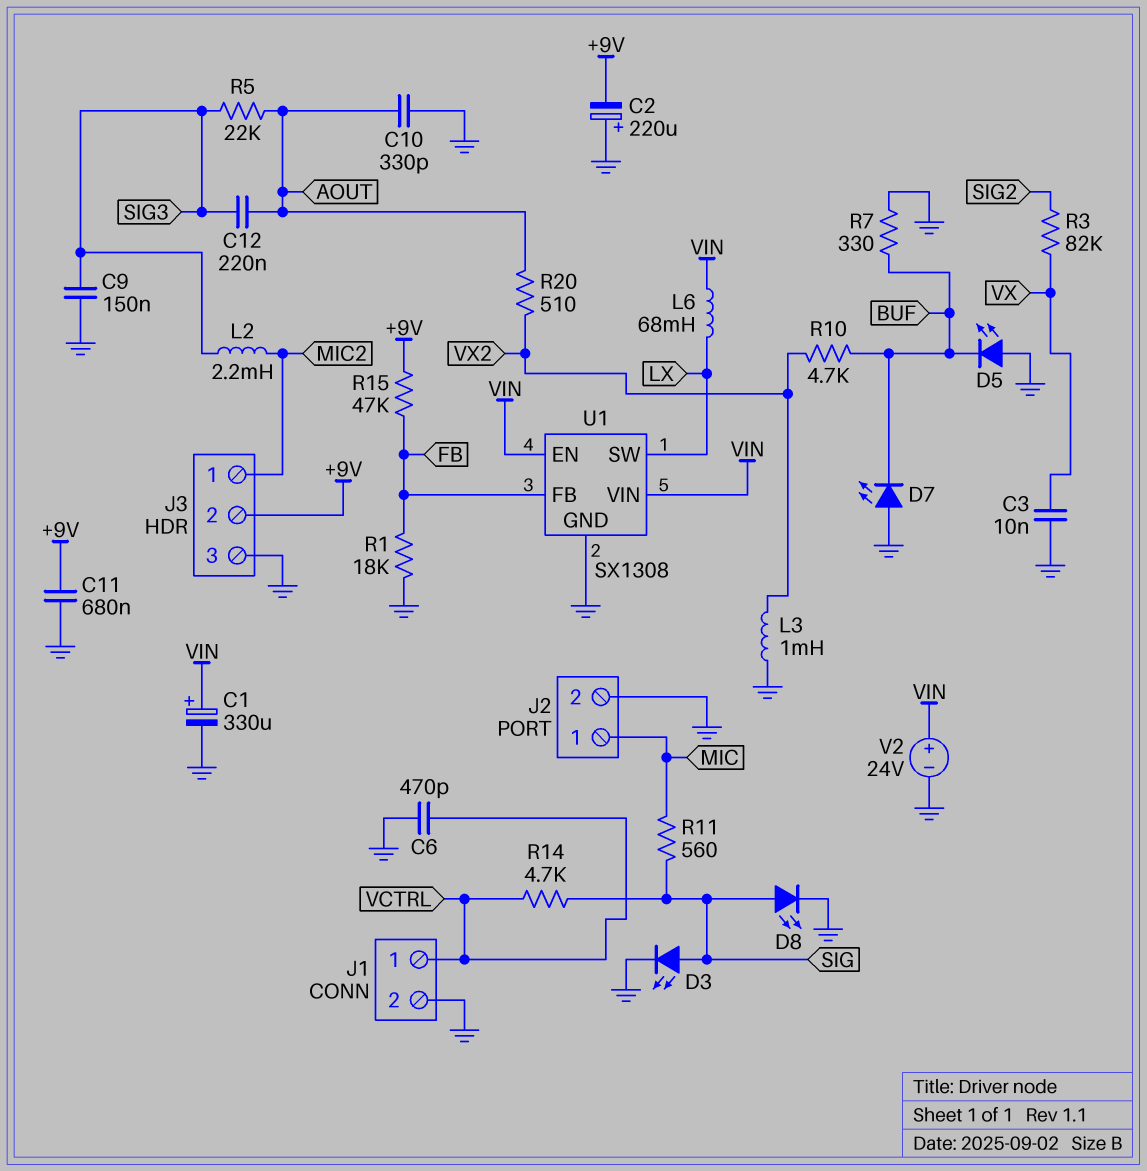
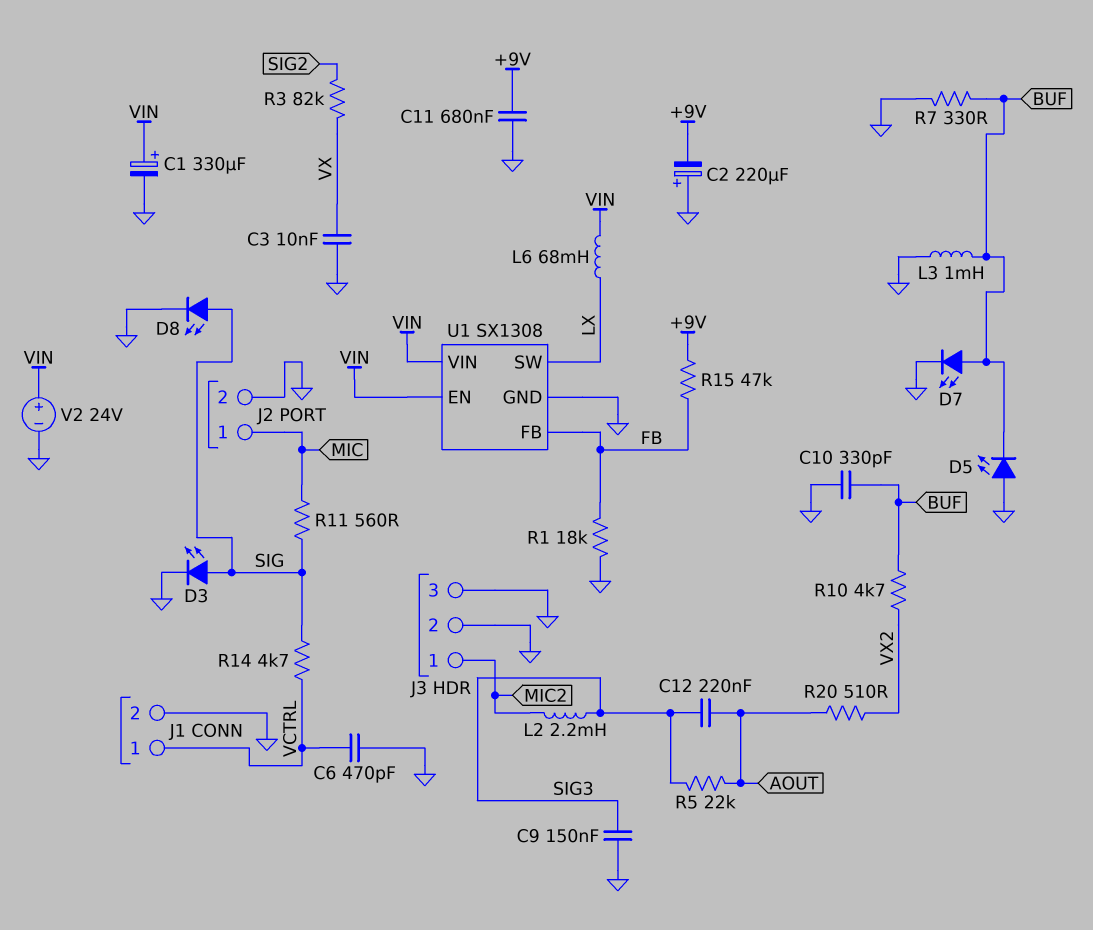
C10: 330pF (AOUT, GND) -> 330pF (BUF, GND)
D7: LED (A GND, K BUF) -> LED (A BUF, K GND)
J3 pin 2: +9V -> GND
L3: 1mH (GND, VX2) -> 1mH (BUF, GND)

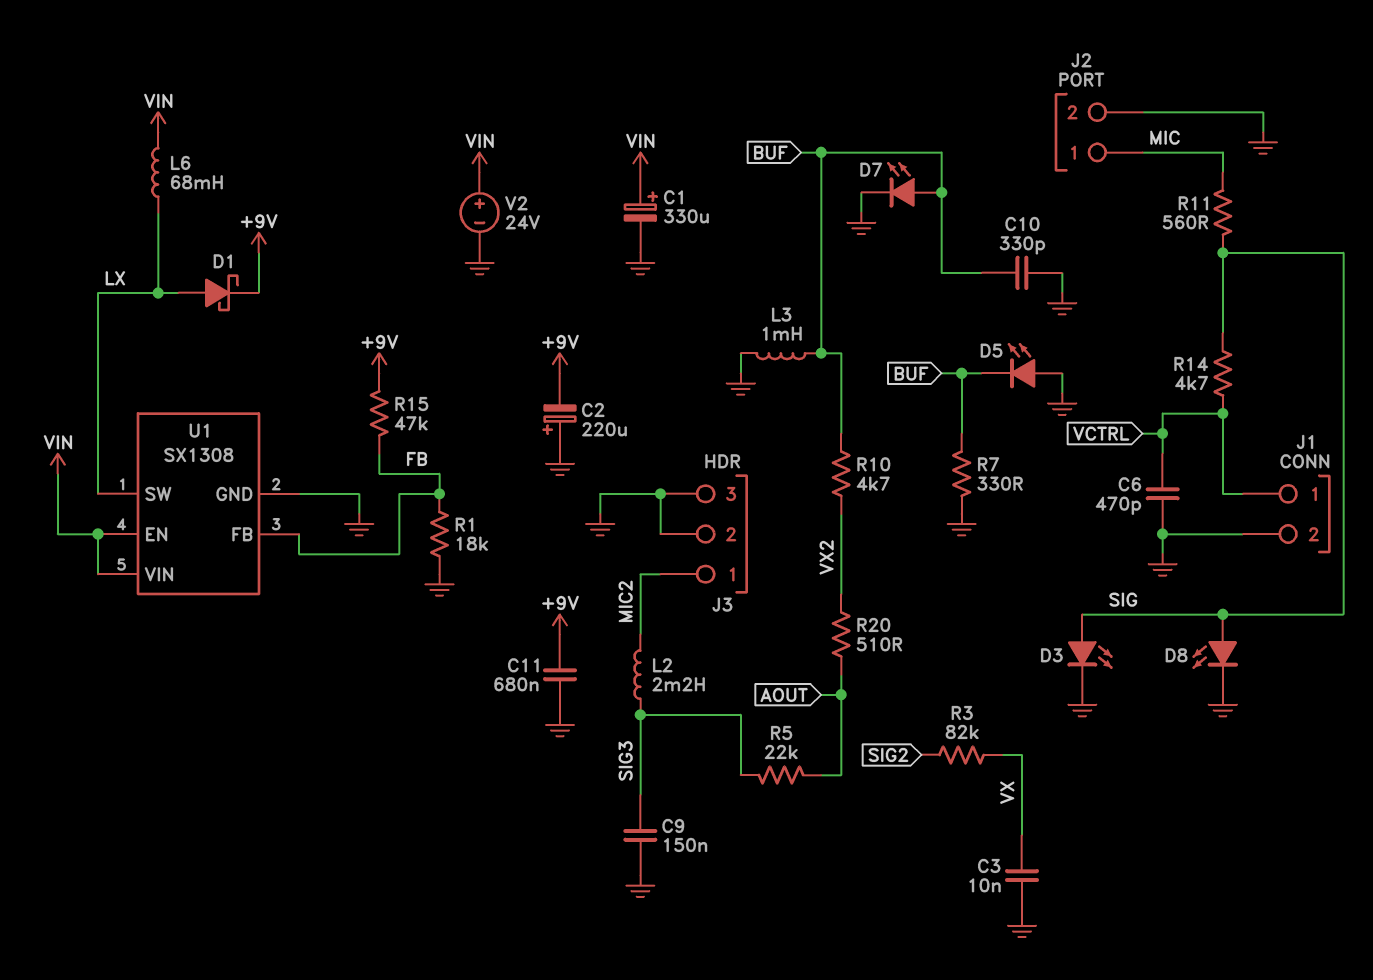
C12: 220nF (AOUT, SIG3) -> none
D1: none -> schottky (A LX, K +9V)

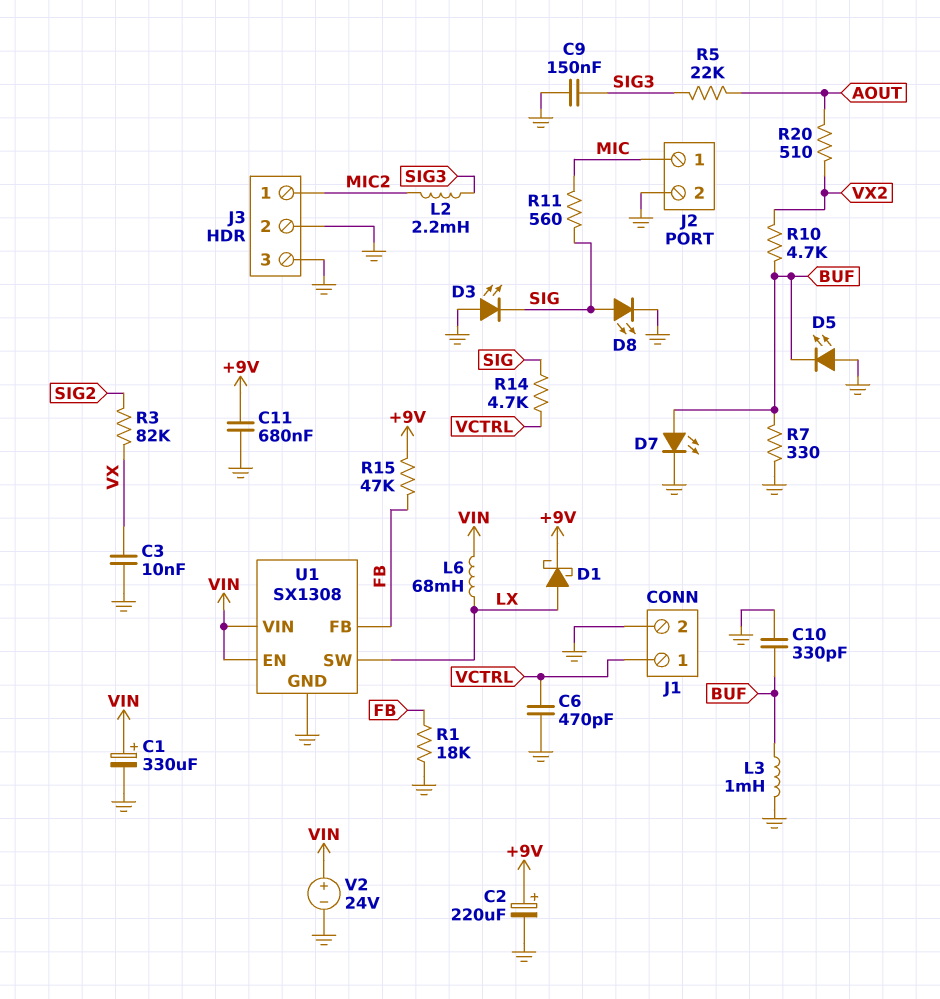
C2: 220uF (plus GND, minus +9V) -> 220uF (plus +9V, minus GND)
D3: LED (A SIG, K GND) -> LED (A GND, K SIG)

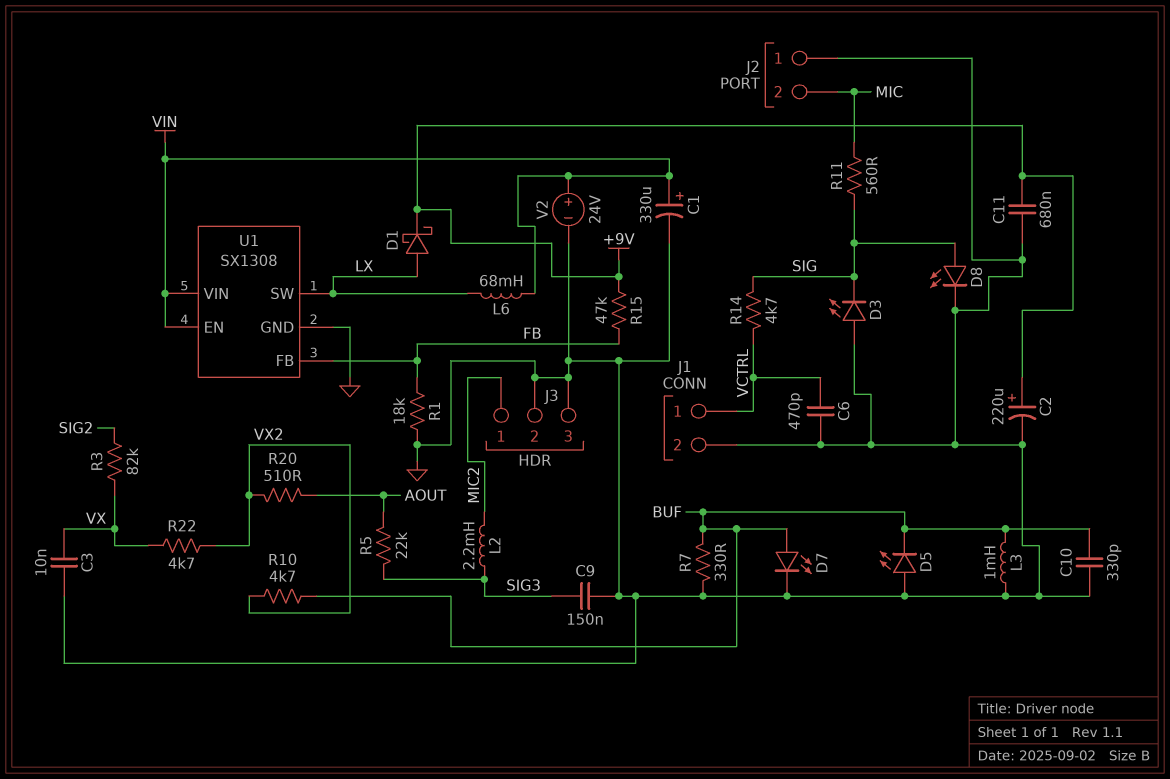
J2 pin 1: MIC -> GND
J2 pin 2: GND -> MIC
R22: none -> 4.7k (VX, VX2)

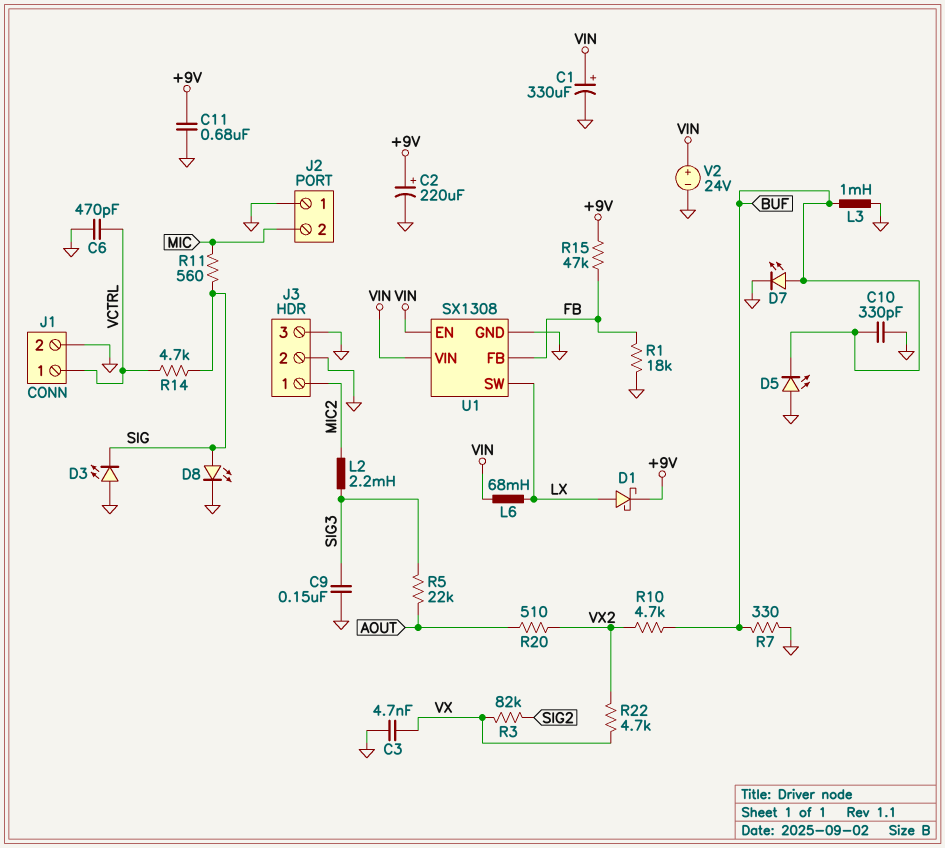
C3: 10nF (GND, VX) -> 4.7nF (GND, VX)

